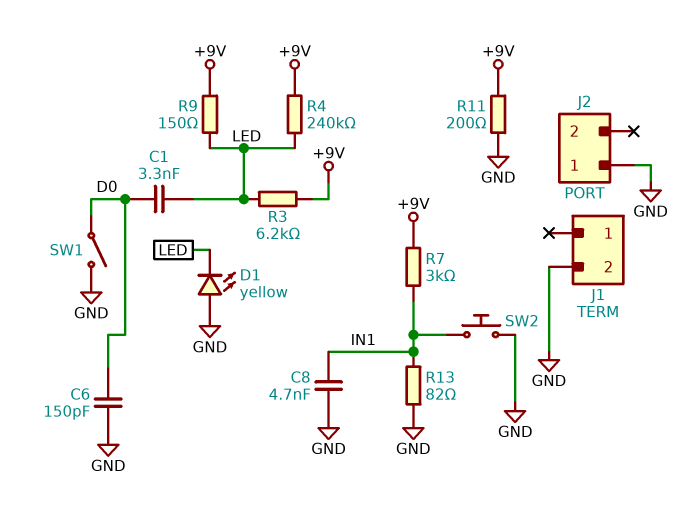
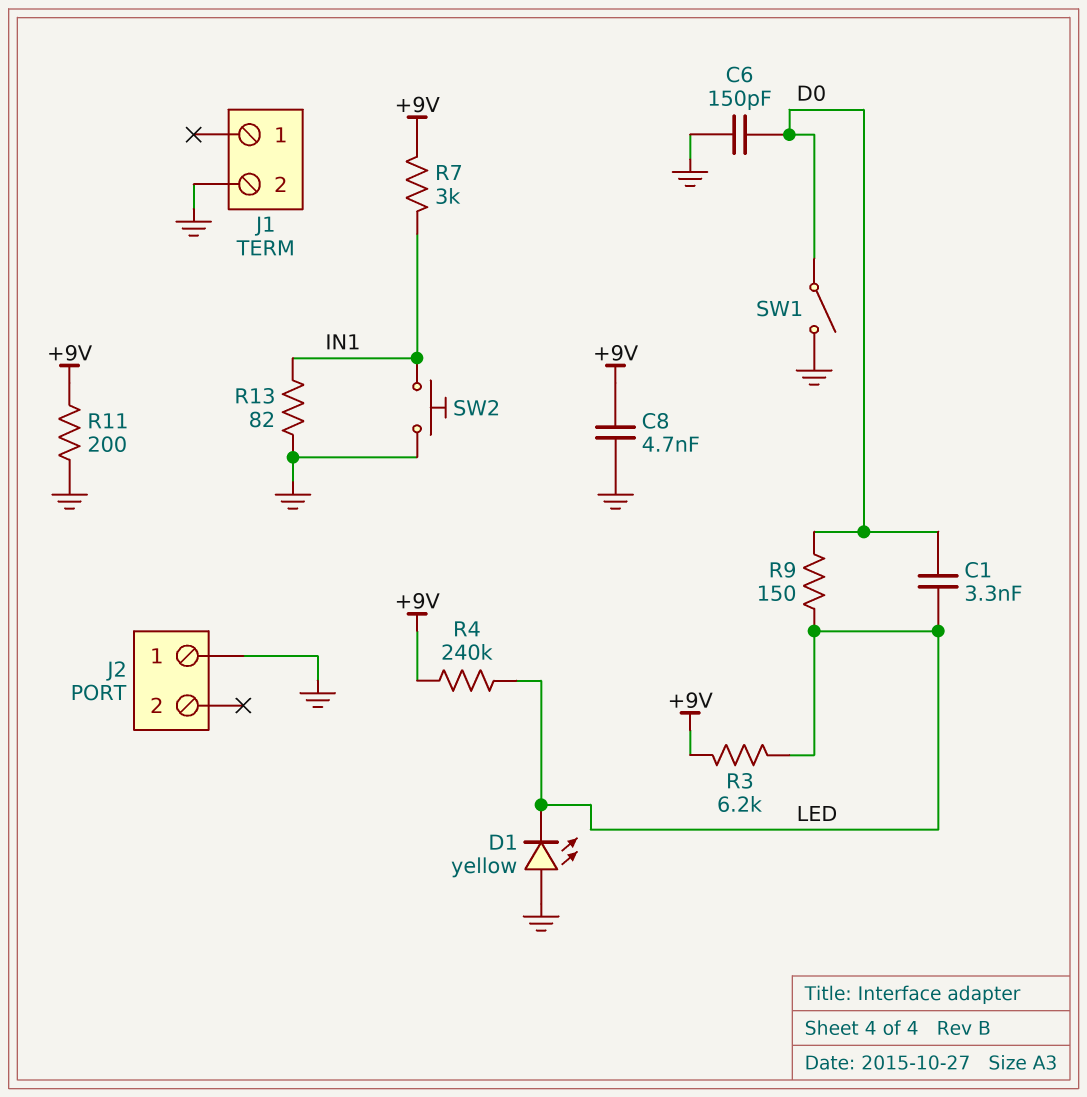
C8: 4.7nF (GND, IN1) -> 4.7nF (+9V, GND)
R9: 150 (+9V, LED) -> 150 (D0, LED)

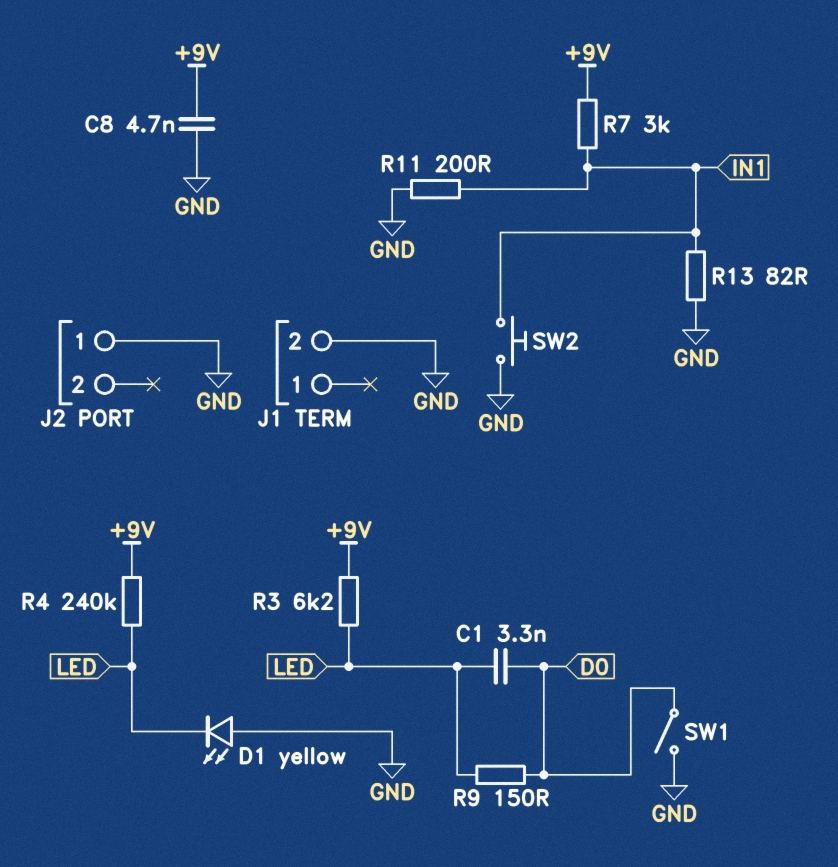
C6: 150pF (D0, GND) -> none
R11: 200 (+9V, GND) -> 200 (GND, IN1)

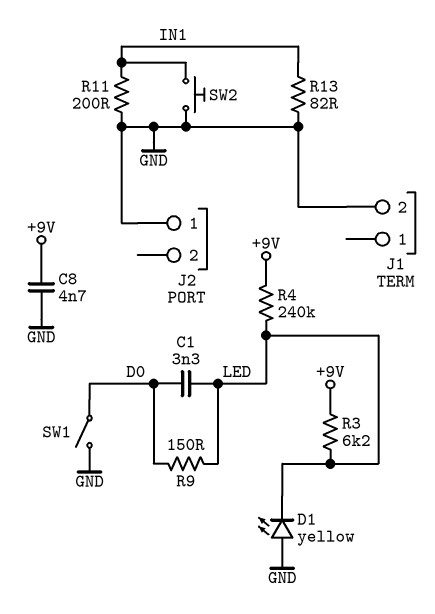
R7: 3k (+9V, IN1) -> none

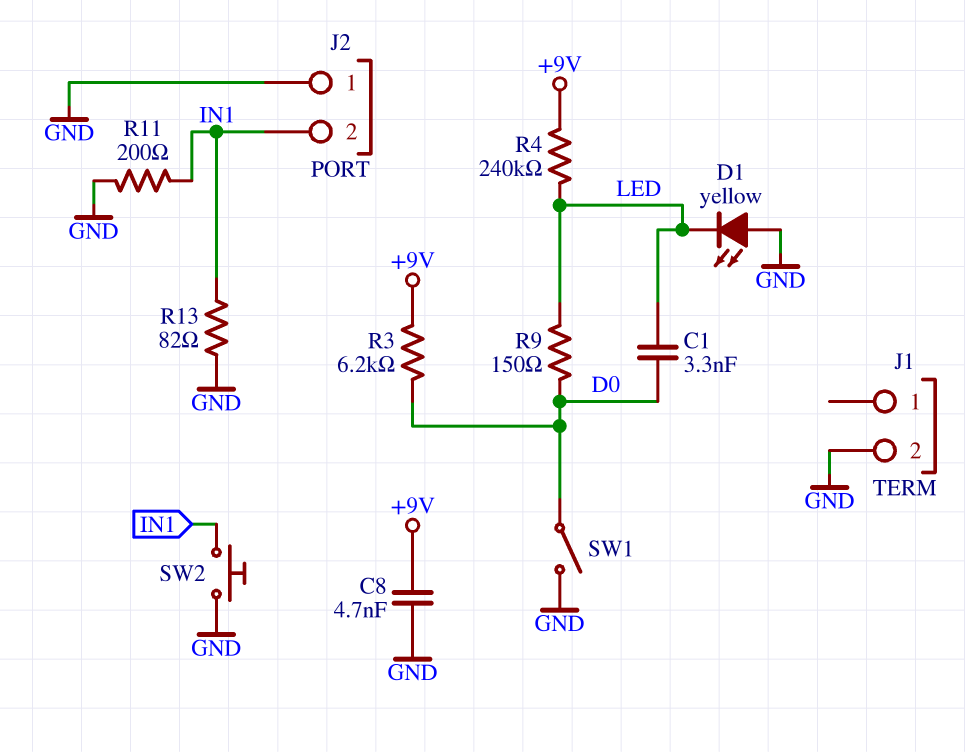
J2 pin 2: none -> IN1
R3: 6.2k (+9V, LED) -> 6.2k (+9V, D0)

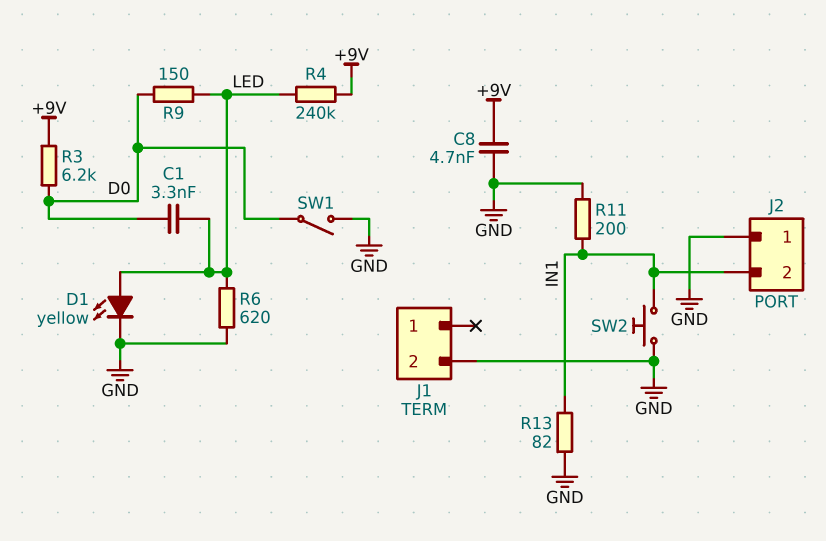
D1: LED yellow (A GND, K LED) -> LED yellow (A LED, K GND)
R6: none -> 620 (GND, LED)

